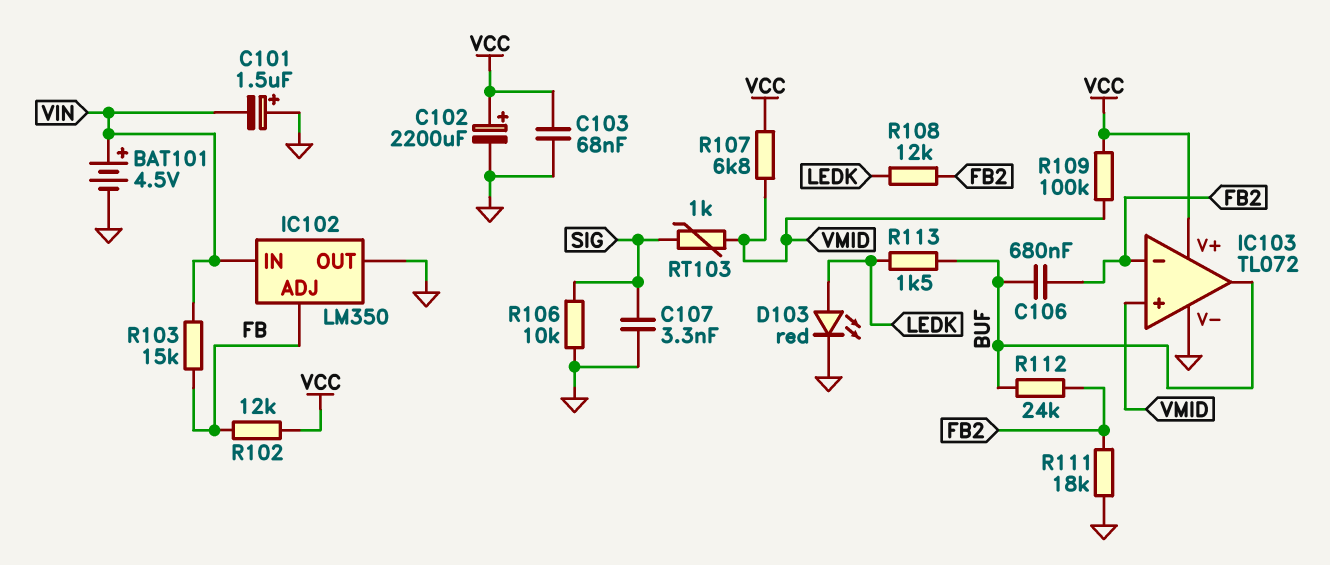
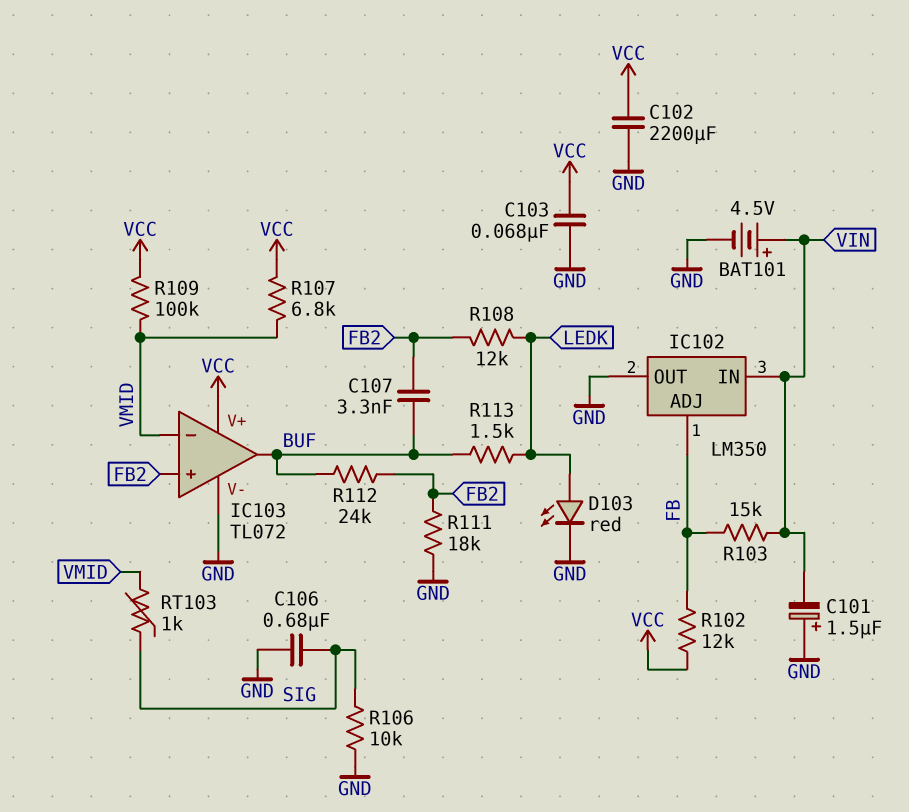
C102: 2200uF (plus VCC, minus GND) -> 2200uF (GND, VCC)
C106: 680nF (BUF, FB2) -> 680nF (GND, SIG)
C107: 3.3nF (GND, SIG) -> 3.3nF (BUF, FB2)
IC103 pin in+: VMID -> FB2
IC103 pin in-: FB2 -> VMID

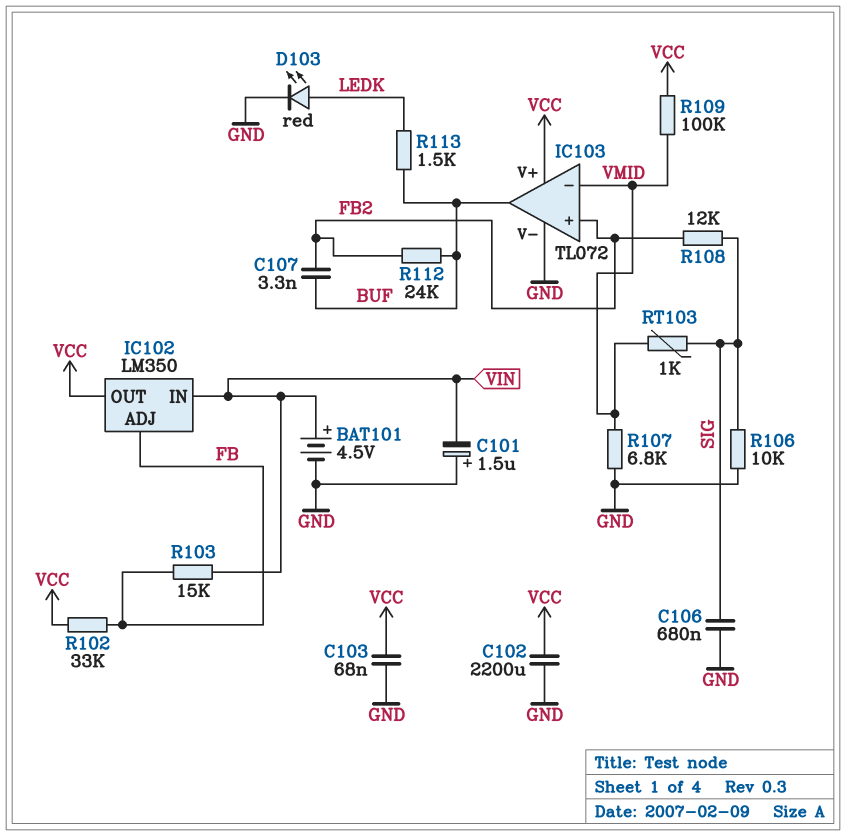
IC102 pin OUT: GND -> VCC
R102: 12k (FB, VCC) -> 33k (FB, VCC)
R107: 6.8k (VCC, VMID) -> 6.8k (GND, VMID)
R108: 12k (FB2, LEDK) -> 12k (FB2, SIG)
R111: 18k (FB2, GND) -> none

